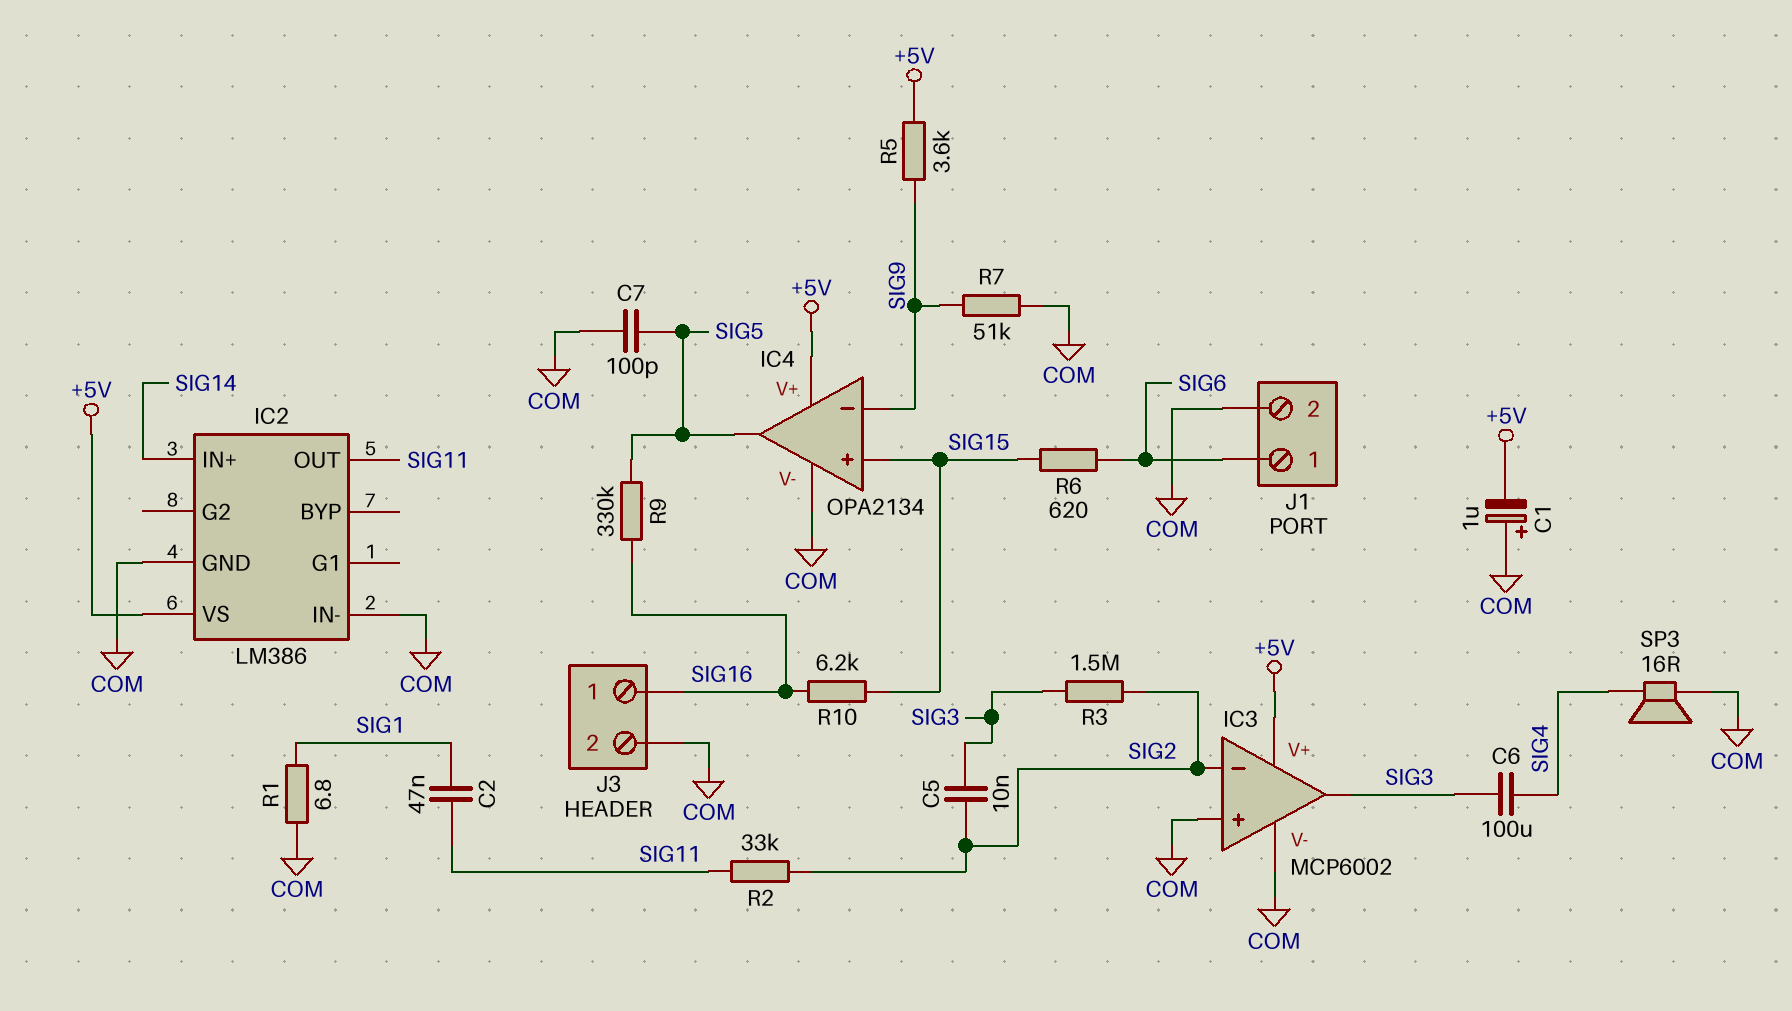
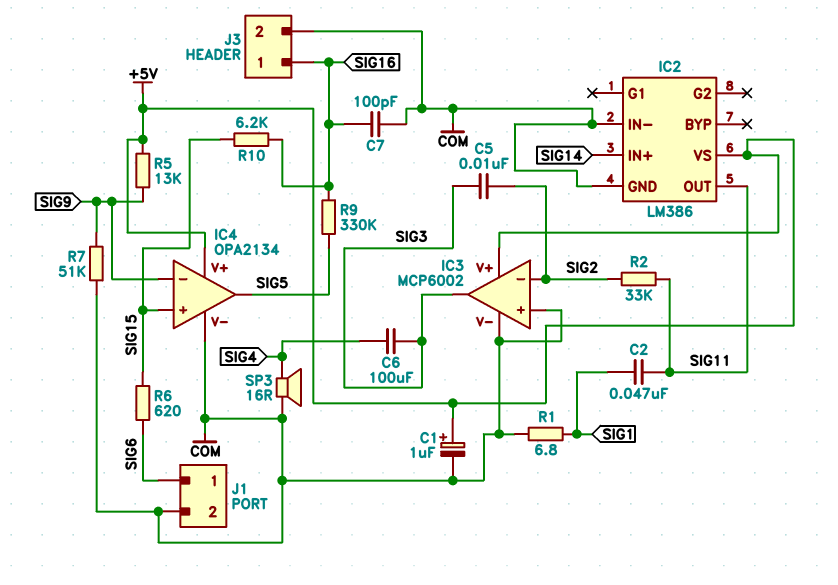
C1: 1uF (plus COM, minus +5V) -> 1uF (plus +5V, minus COM)
C7: 100pF (COM, SIG5) -> 100pF (COM, SIG16)
R3: 1.5M (SIG2, SIG3) -> none
R5: 3.6k (+5V, SIG9) -> 13k (+5V, SIG9)

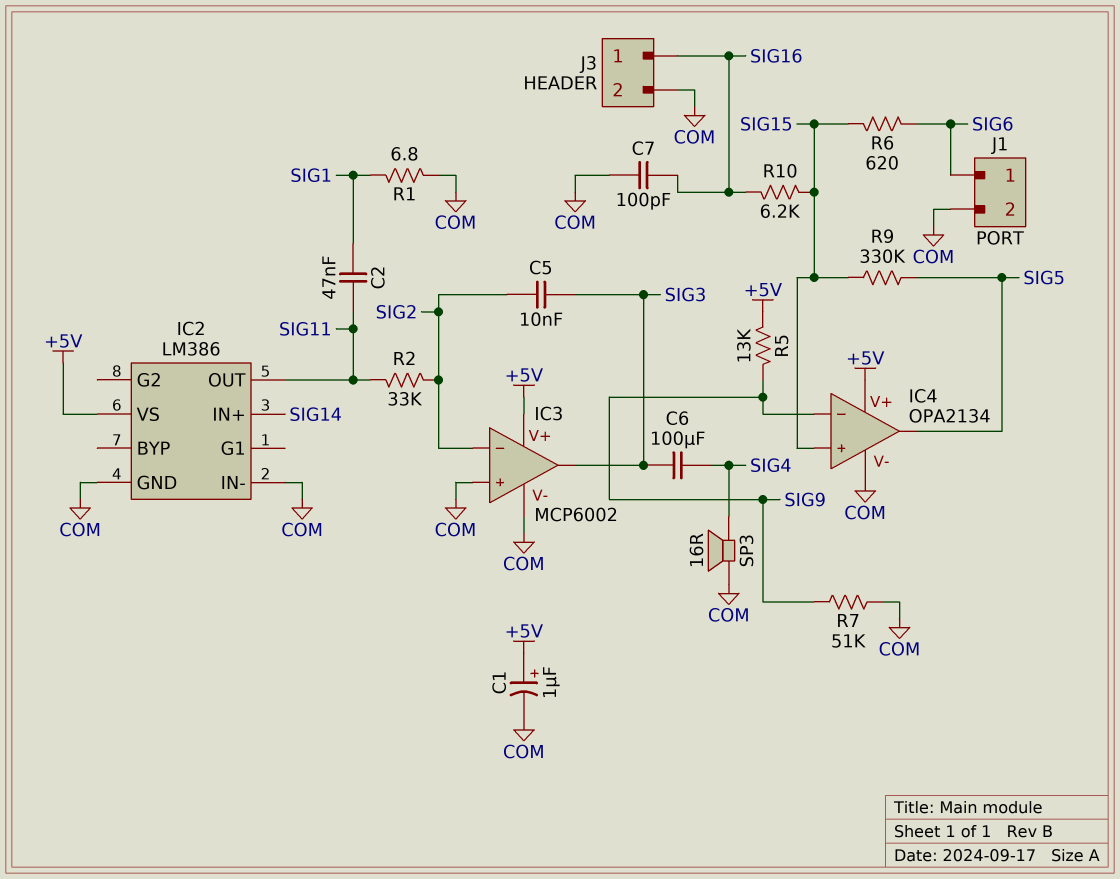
R9: 330k (SIG5, SIG16) -> 330k (SIG5, SIG15)

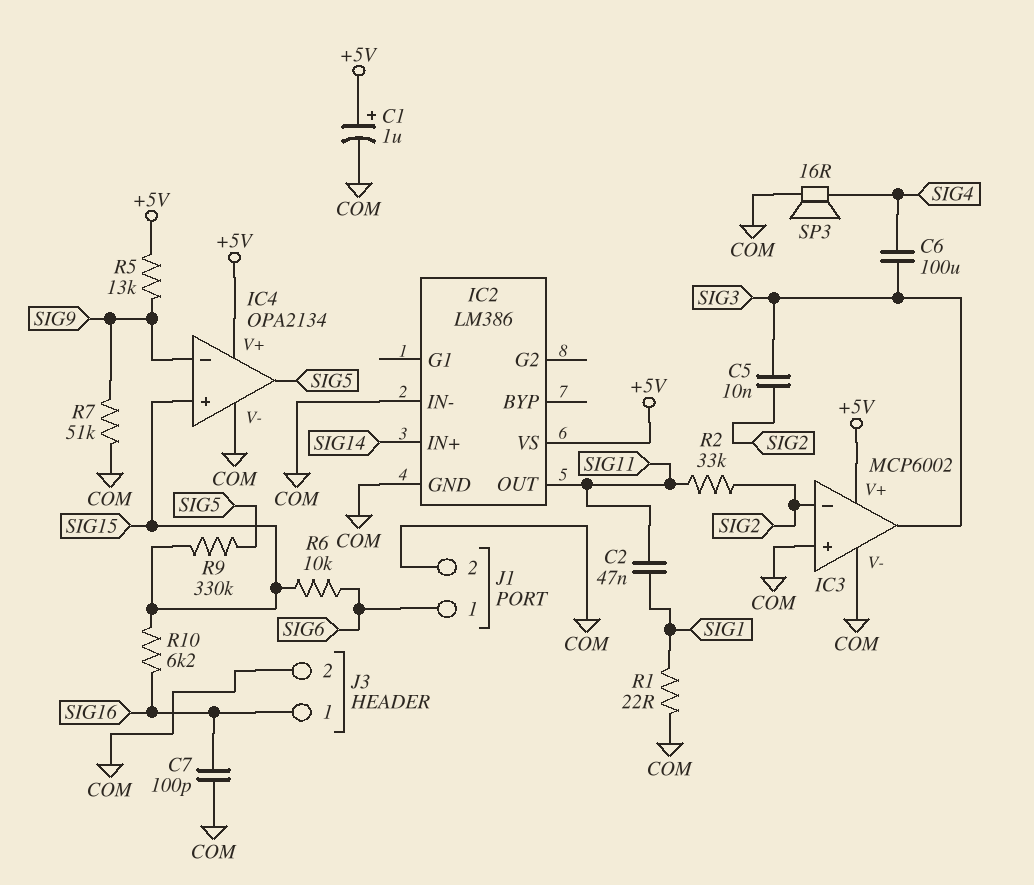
R1: 6.8 (COM, SIG1) -> 22 (COM, SIG1)
R6: 620 (SIG6, SIG15) -> 10k (SIG6, SIG15)

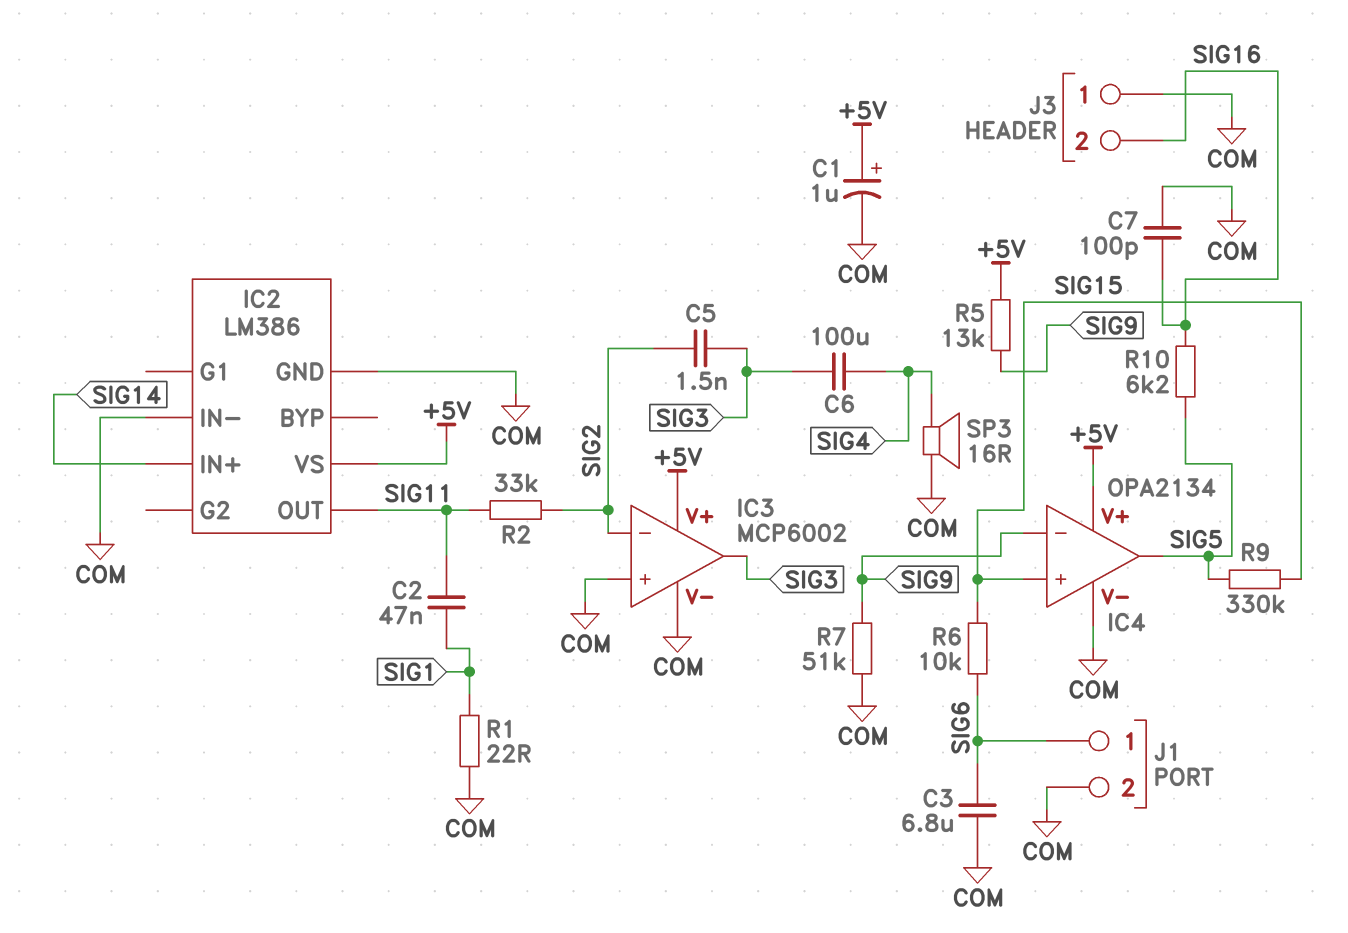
C3: none -> 6.8uF (COM, SIG6)
C5: 10nF (SIG2, SIG3) -> 1.5nF (SIG2, SIG3)
J3 pin 1: SIG16 -> COM
J3 pin 2: COM -> SIG16
R10: 6.2k (SIG15, SIG16) -> 6.2k (SIG5, SIG16)

